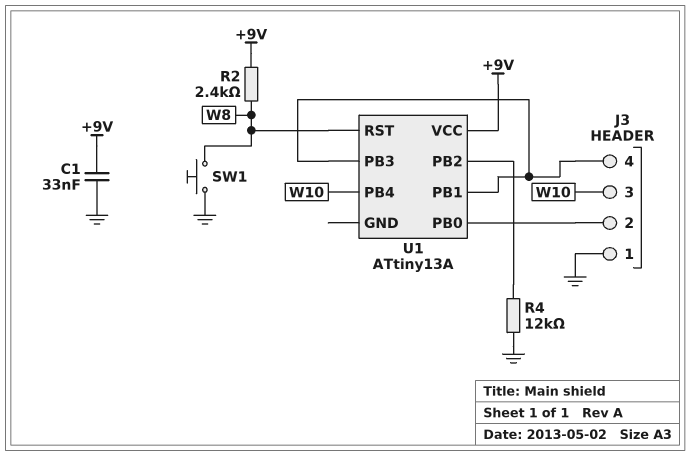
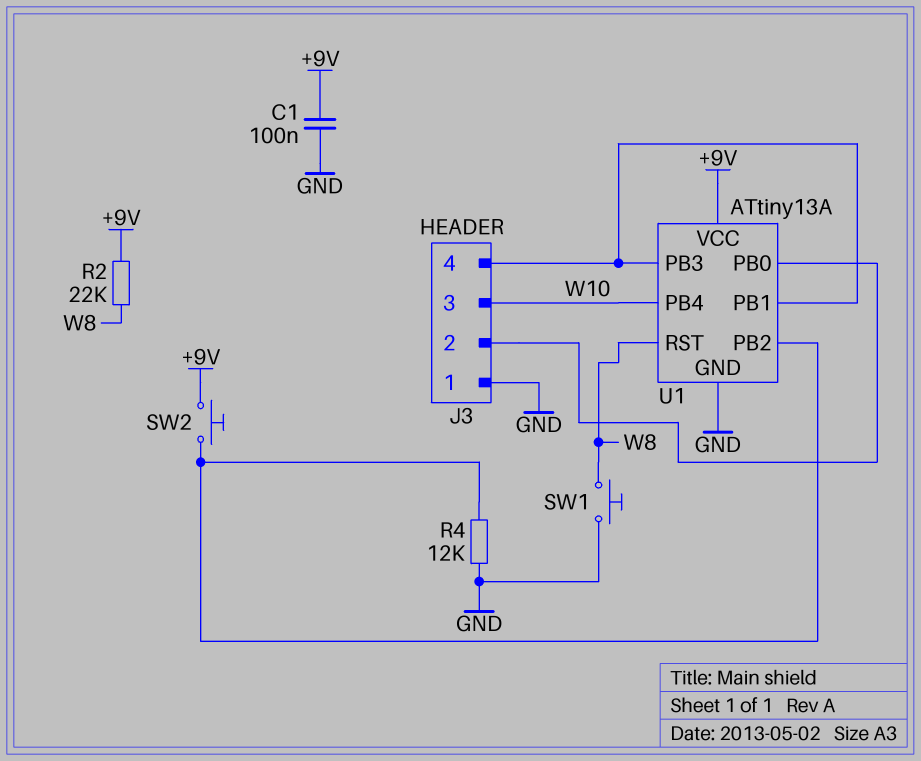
C1: 33nF (+9V, GND) -> 100nF (+9V, GND)
R2: 2.4k (+9V, W8) -> 22k (+9V, W8)
SW2: none -> button (+9V, U1/PB2)
U1 pin GND: none -> GND

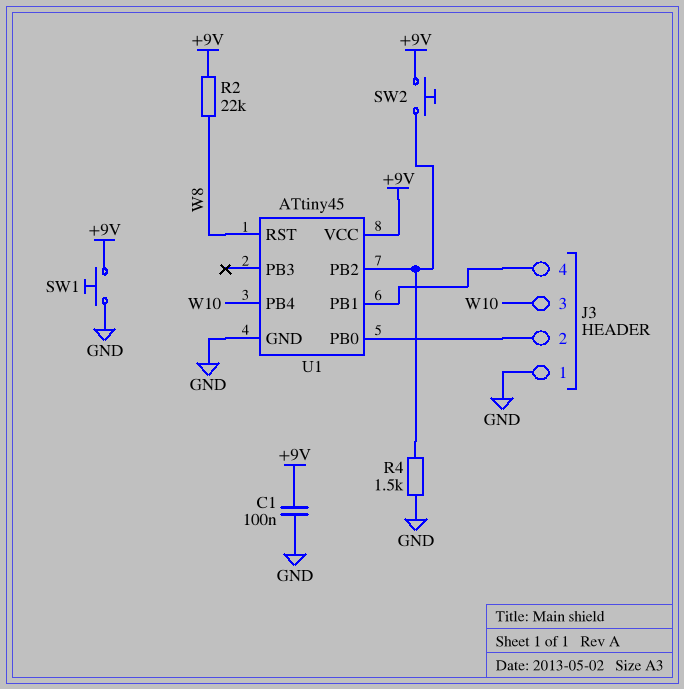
R4: 12k (GND, U1/PB2) -> 1.5k (GND, U1/PB2)
SW1: button (GND, W8) -> button (+9V, GND)
U1: ATtiny13A -> ATtiny45
U1 pin PB3: J3/4 -> none

